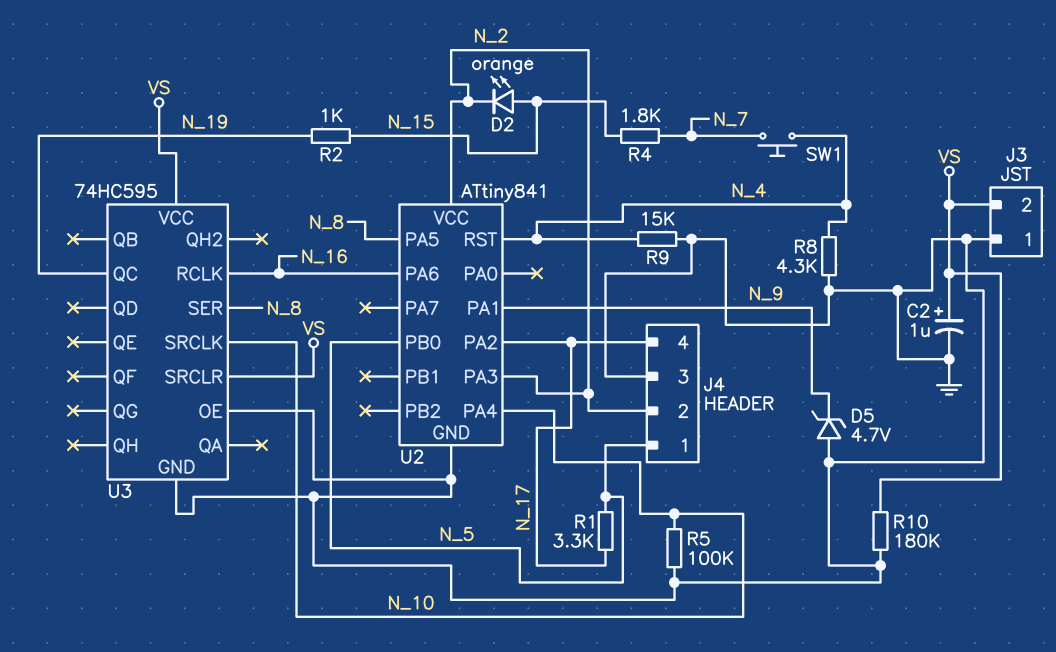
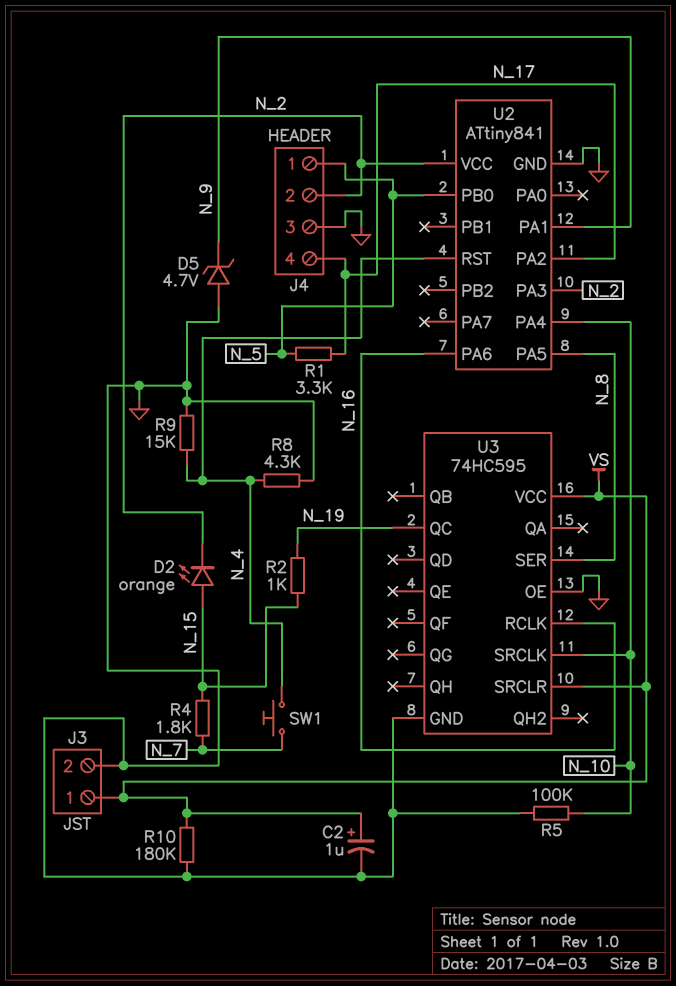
J3 pin 1: GND -> VS
J3 pin 2: VS -> GND

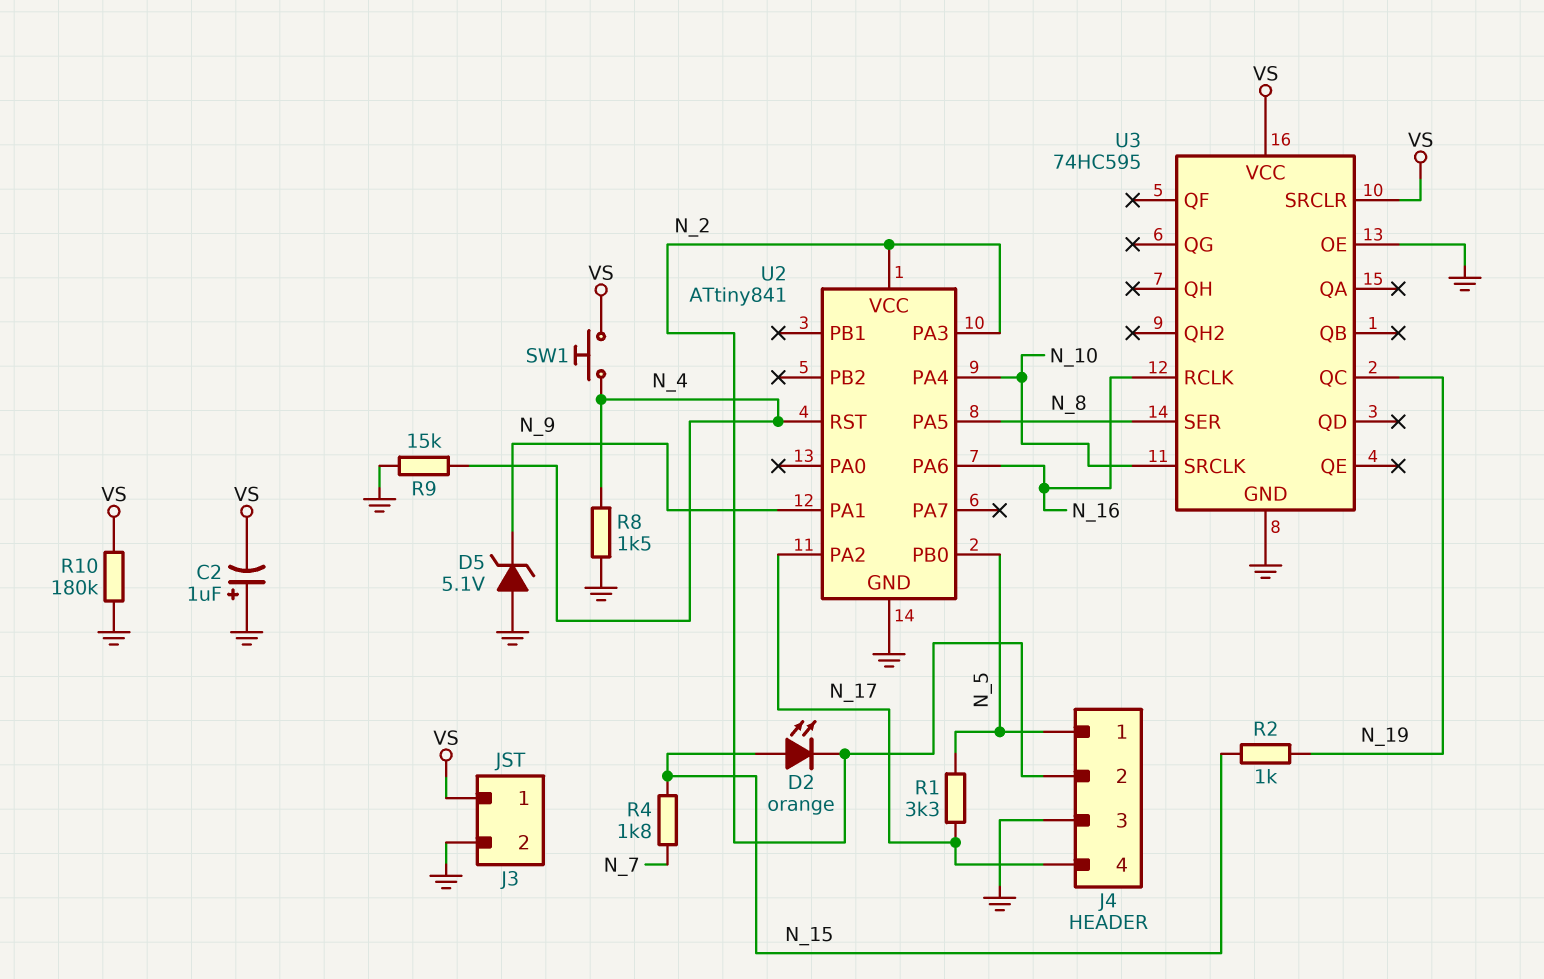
C2: 1uF (plus VS, minus GND) -> 1uF (plus GND, minus VS)
D5: zener 4.7V (A GND, K N_9) -> zener 5.1V (A GND, K N_9)
R5: 100k (GND, N_10) -> none
R8: 4.3k (GND, N_4) -> 1.5k (GND, N_4)
SW1: button (N_4, N_7) -> button (N_4, VS)

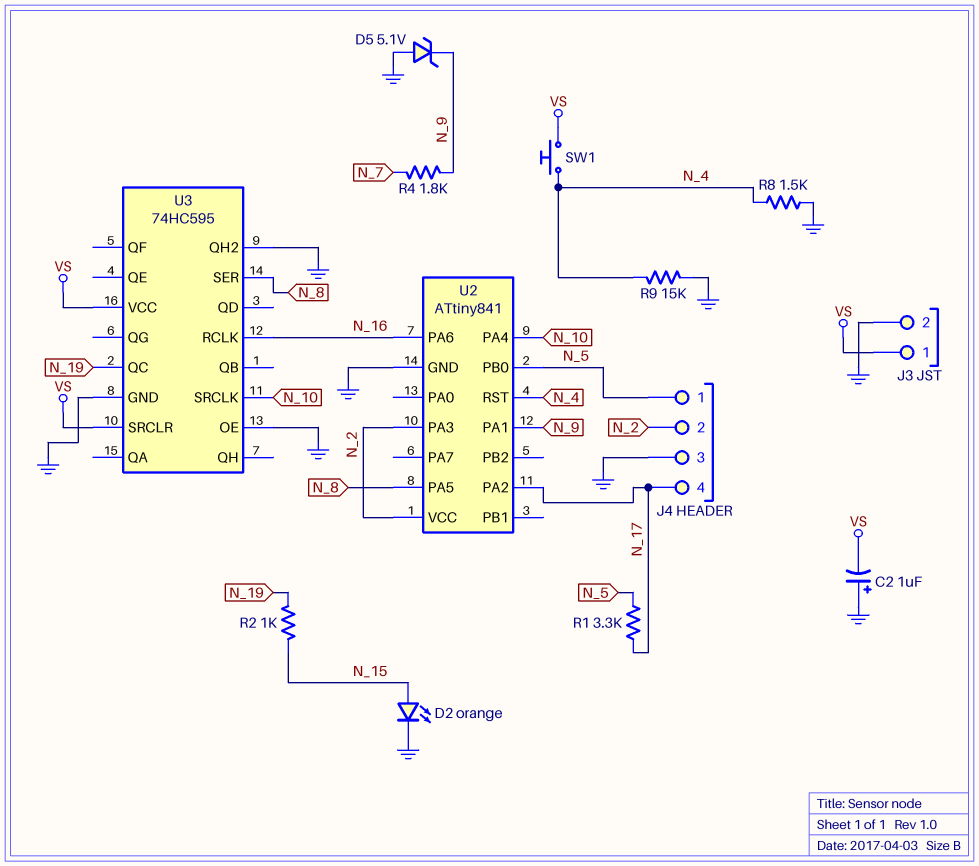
D2: LED orange (A N_15, K N_2) -> LED orange (A N_15, K GND)
R4: 1.8k (N_7, N_15) -> 1.8k (N_7, N_9)
R10: 180k (GND, VS) -> none
U3 pin QH2: none -> GND

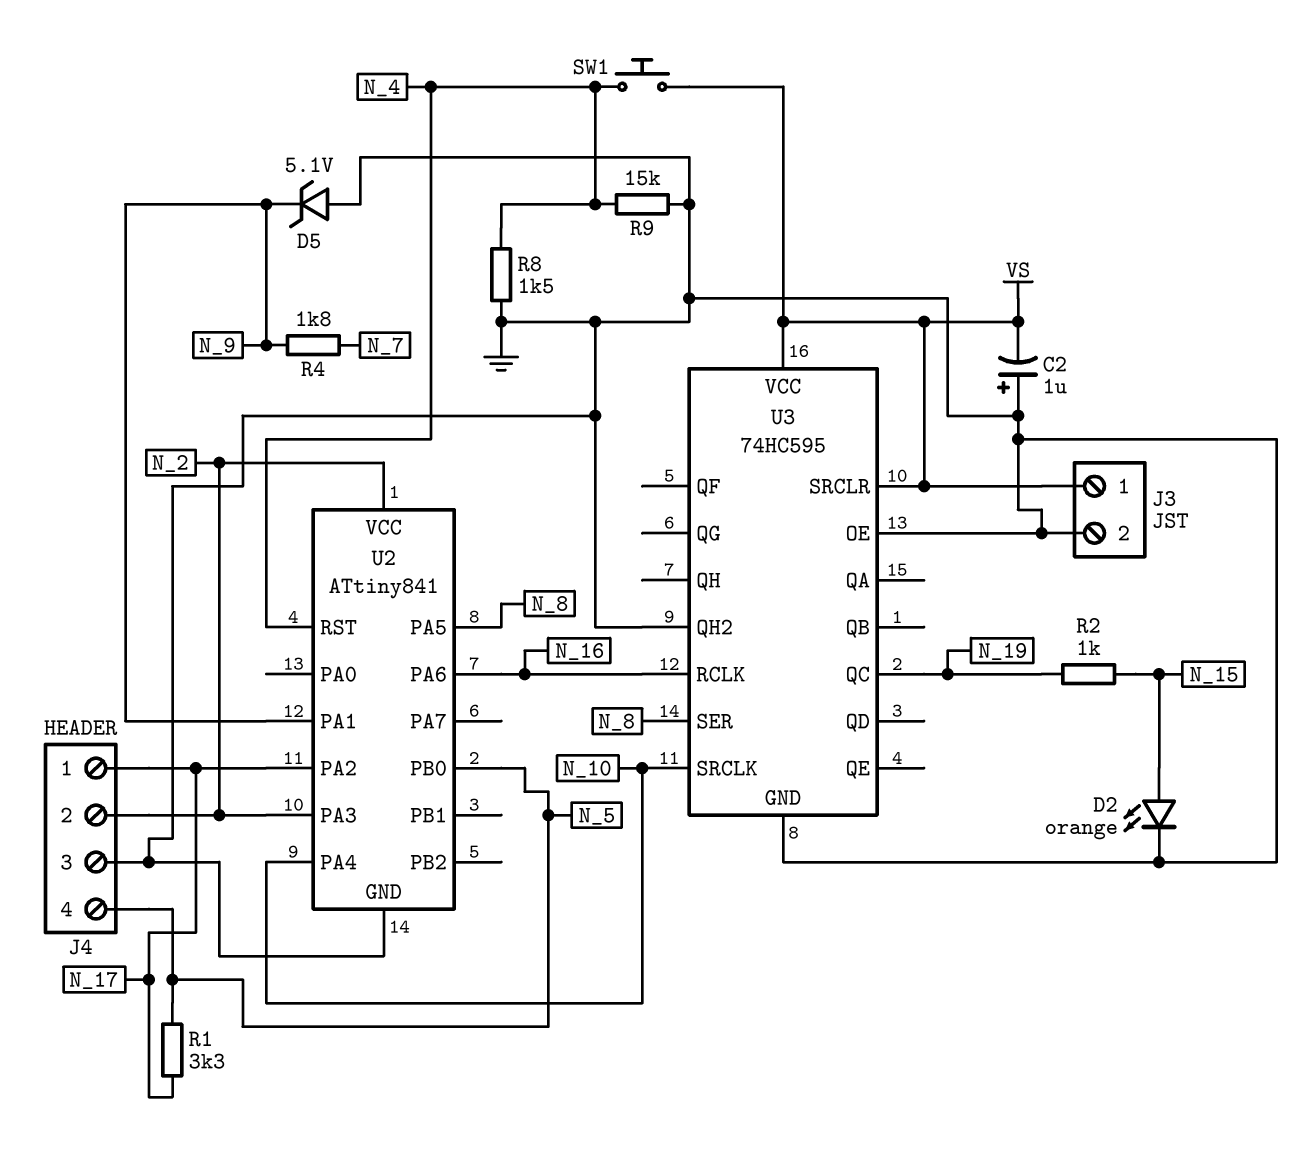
J4 pin 1: N_5 -> N_17
J4 pin 4: N_17 -> N_5

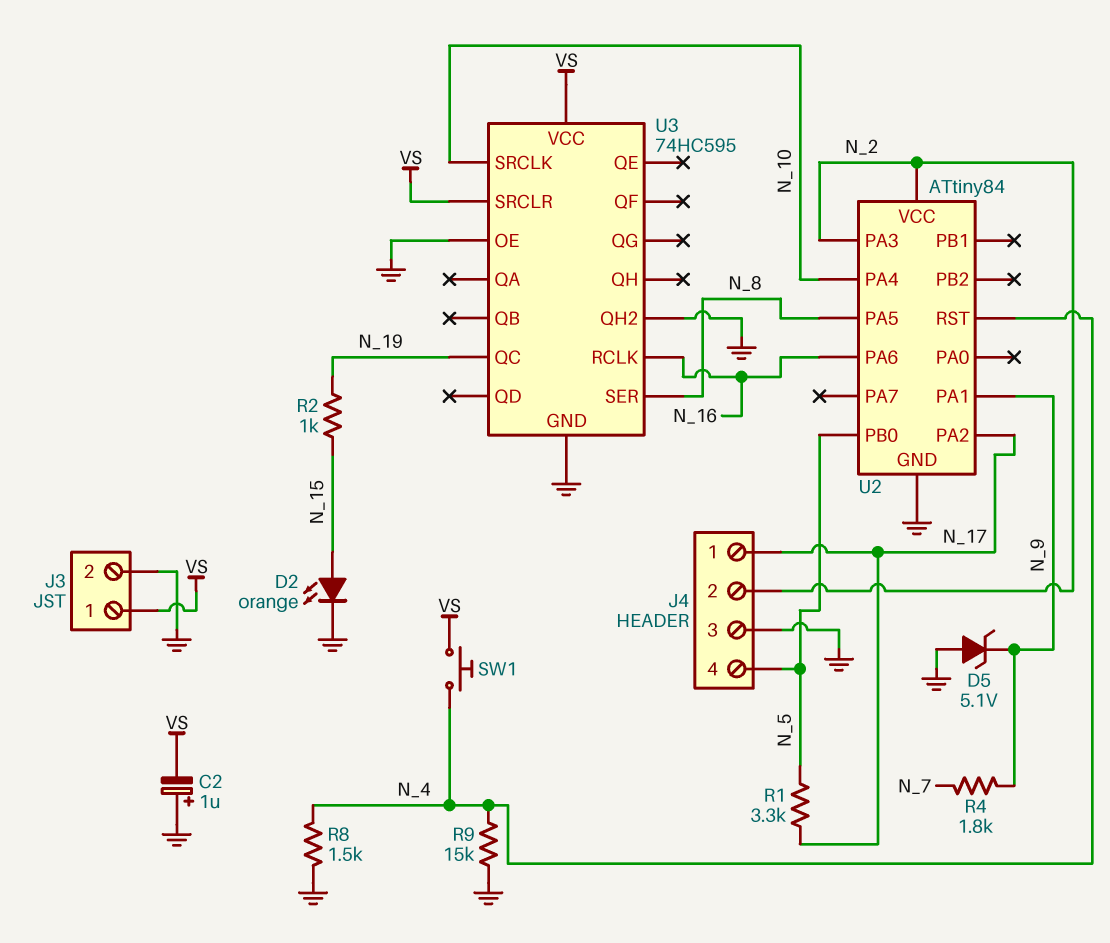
U2: ATtiny841 -> ATtiny84

